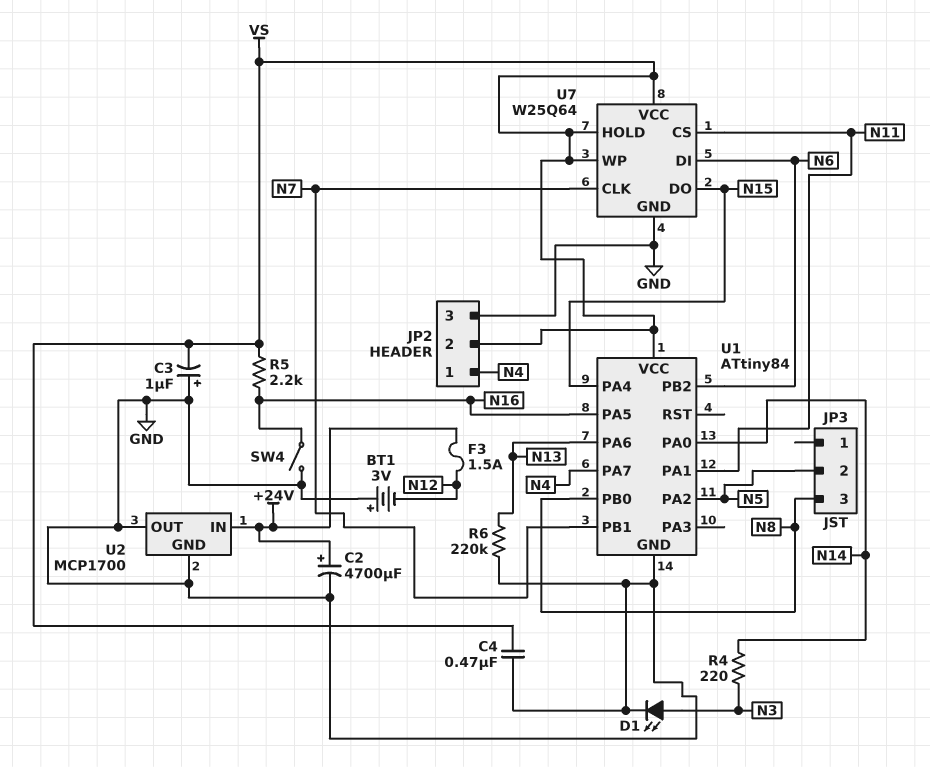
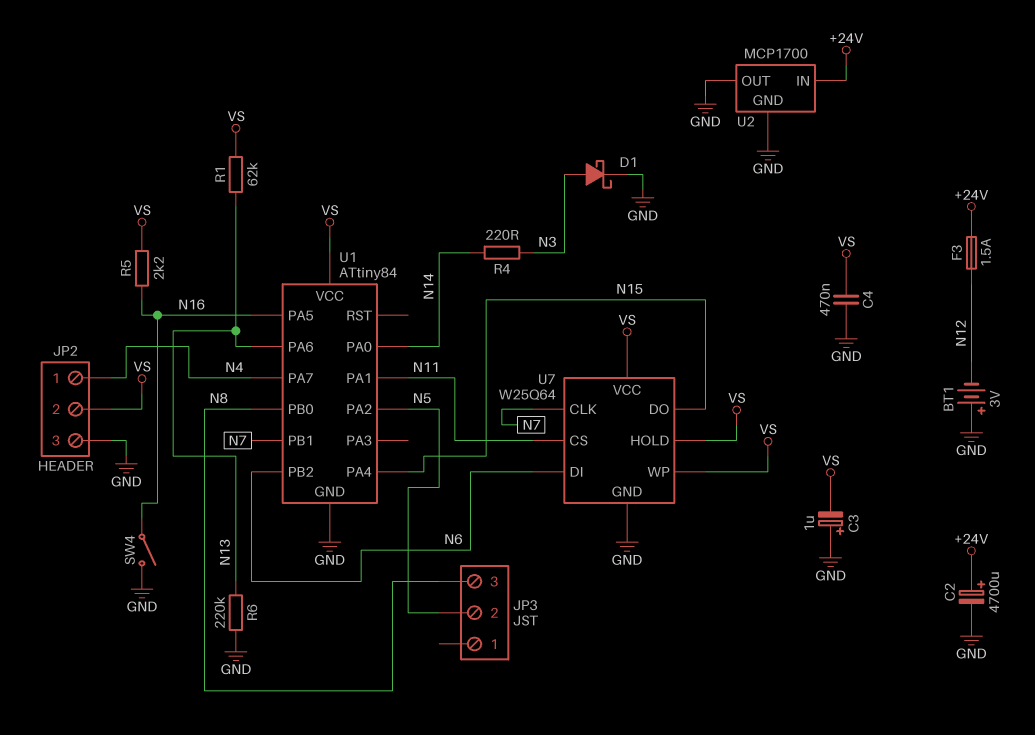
D1: LED (A N3, K GND) -> schottky (A N3, K GND)
R1: none -> 62k (N13, VS)

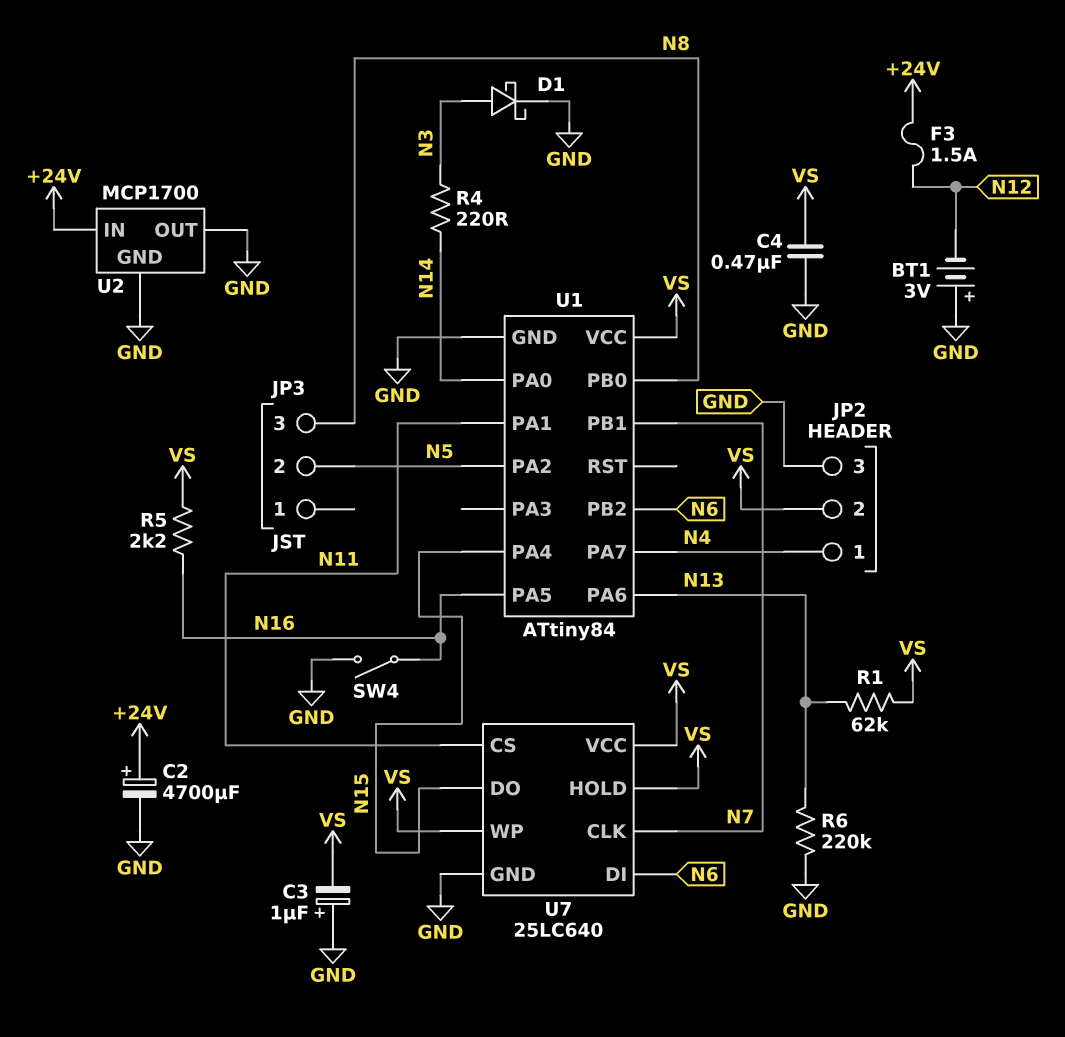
U7: W25Q64 -> 25LC640

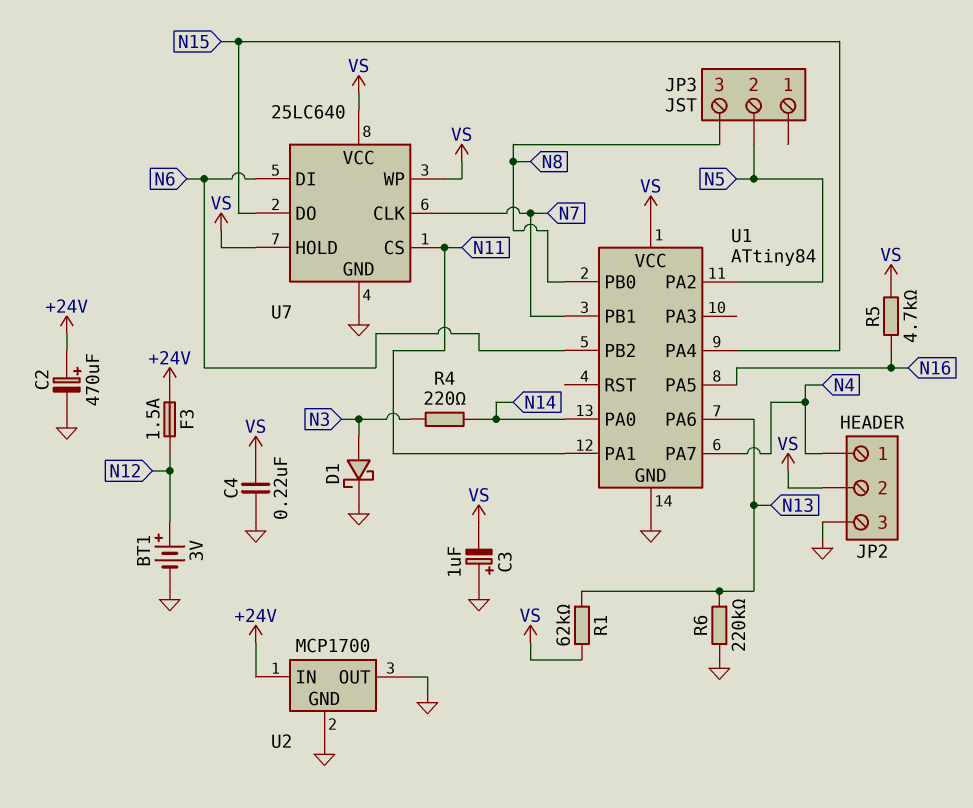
BT1: 3V (plus GND, minus N12) -> 3V (plus N12, minus GND)
C2: 4700uF (plus +24V, minus GND) -> 470uF (plus +24V, minus GND)
C4: 470nF (GND, VS) -> 220nF (GND, VS)
R5: 2.2k (N16, VS) -> 4.7k (N16, VS)
SW4: switch (GND, N16) -> none

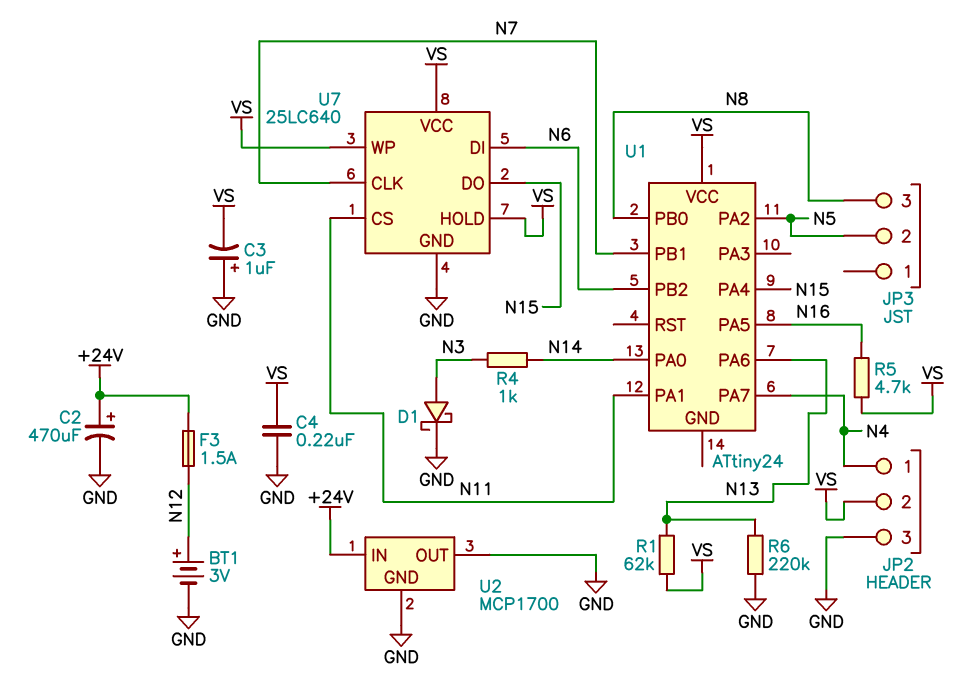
R4: 220 (N3, N14) -> 1k (N3, N14)
U1: ATtiny84 -> ATtiny24
U1 pin GND: GND -> none

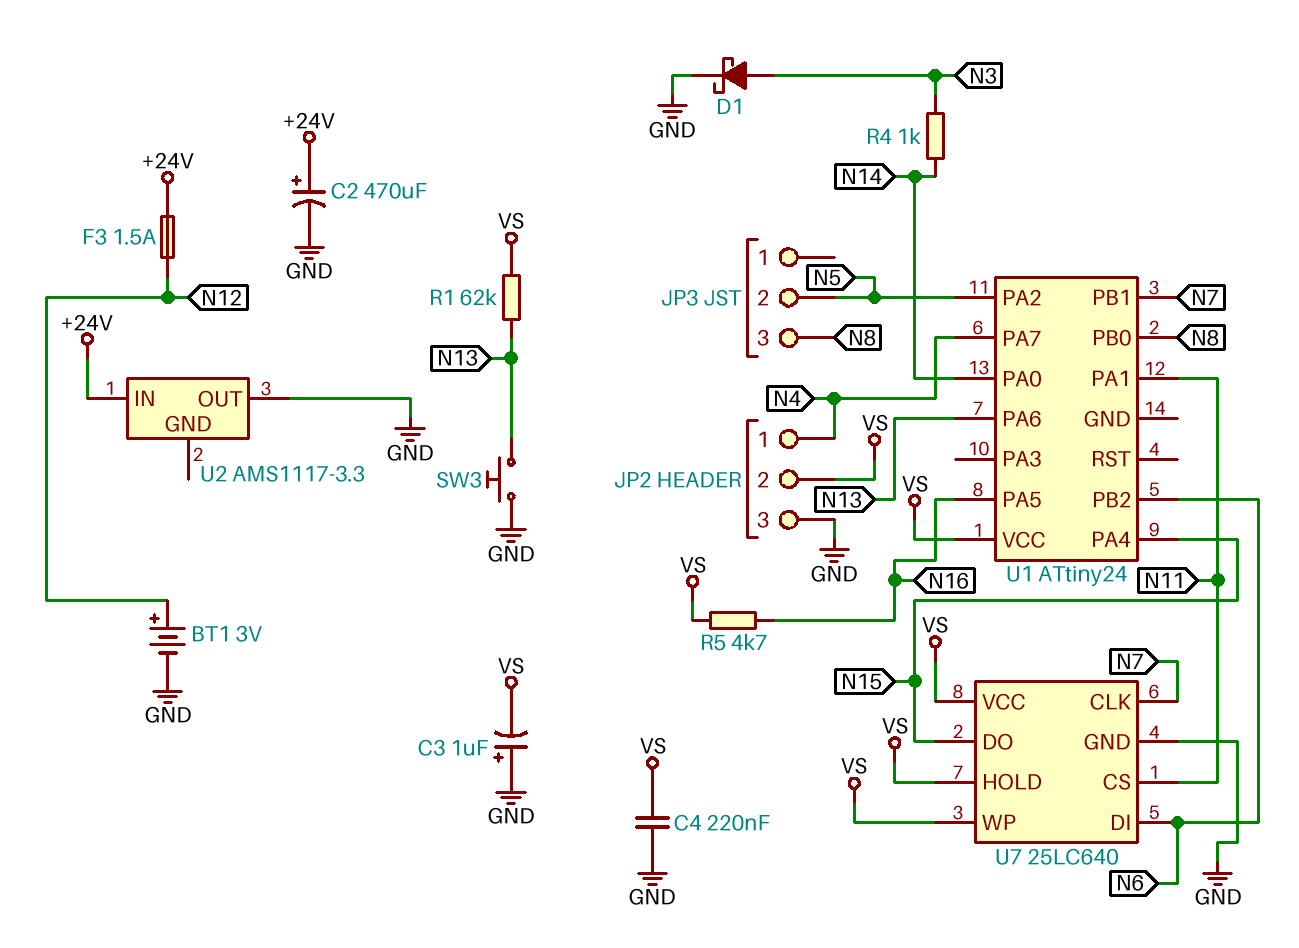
R6: 220k (GND, N13) -> none
SW3: none -> button (GND, N13)
U2: MCP1700 -> AMS1117-3.3
U2 pin GND: GND -> none

